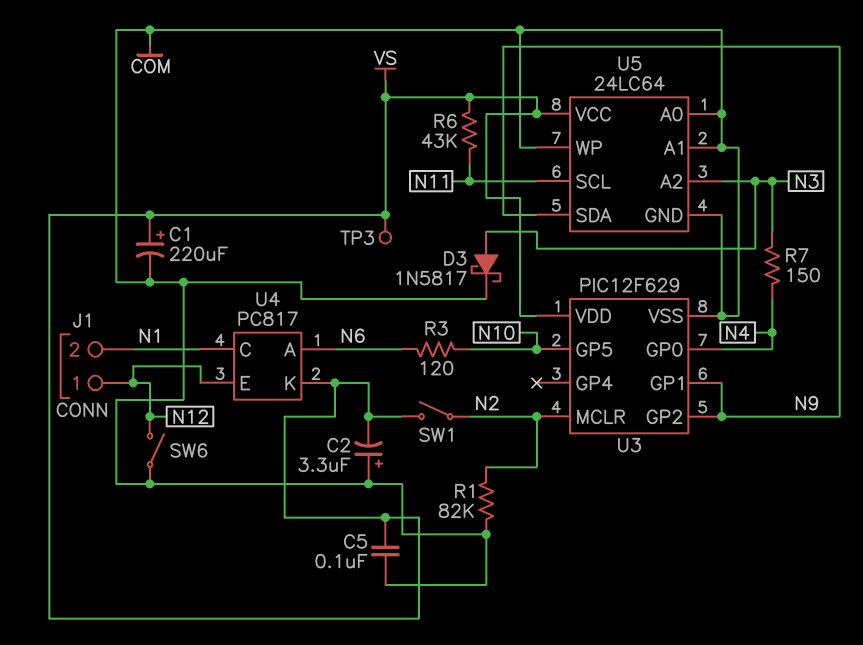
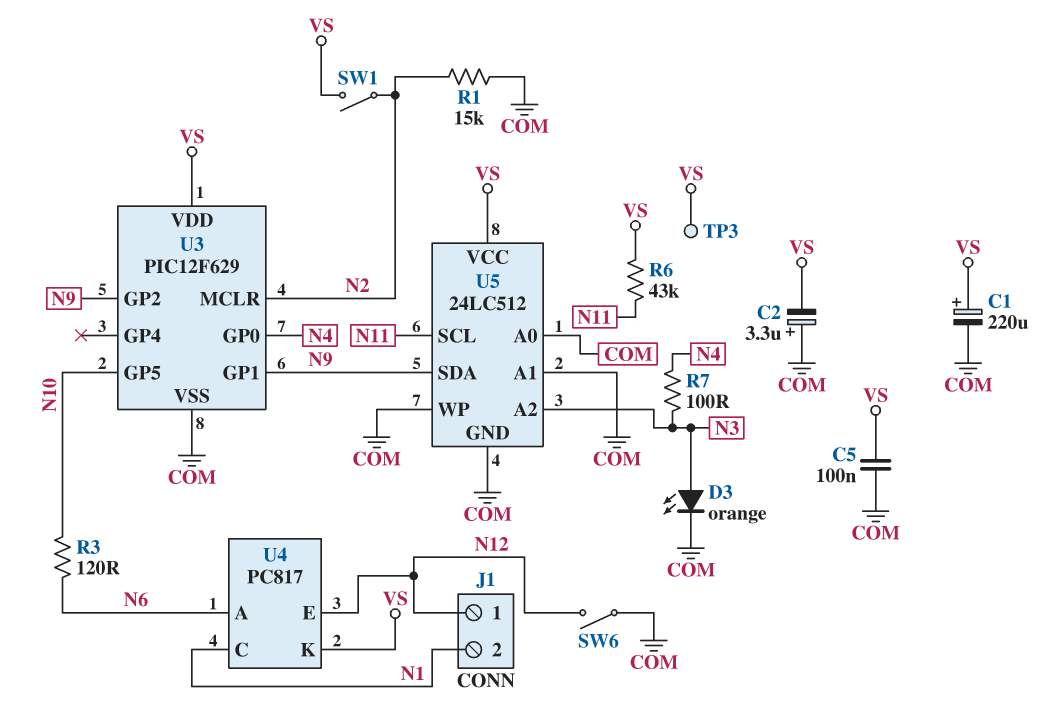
D3: schottky 1N5817 (A N3, K COM) -> LED orange (A N3, K COM)
R1: 82k (COM, N2) -> 15k (COM, N2)
R7: 150 (N3, N4) -> 100 (N3, N4)
U5: 24LC64 -> 24LC512

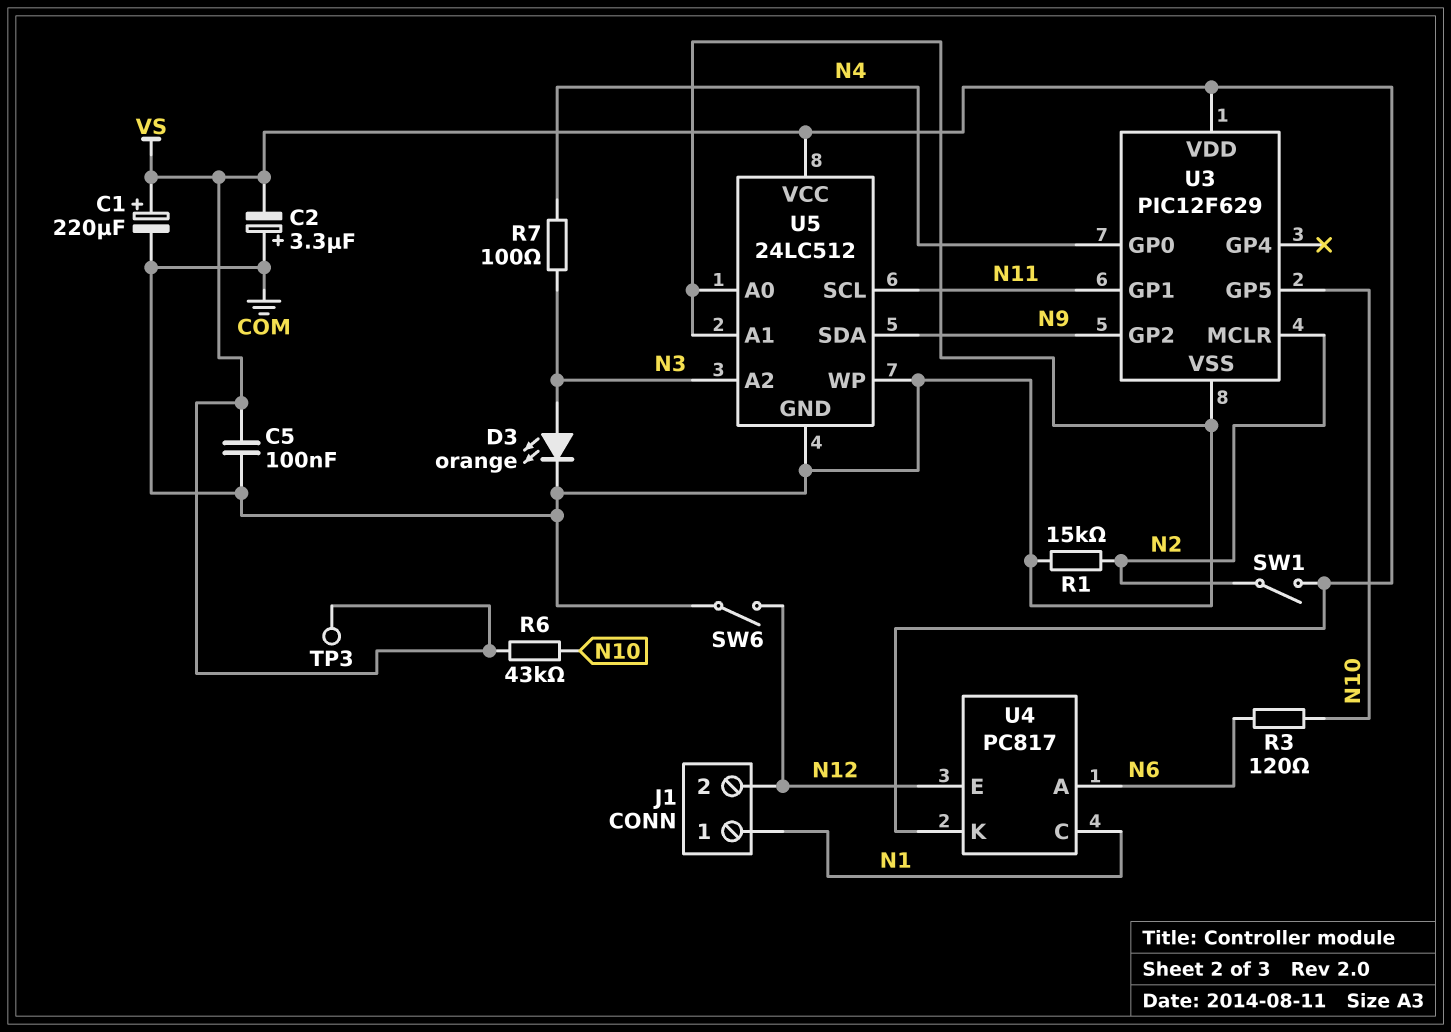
J1 pin 1: N12 -> N1
J1 pin 2: N1 -> N12
R6: 43k (N11, VS) -> 43k (N10, VS)
U3 pin GP1: N9 -> N11

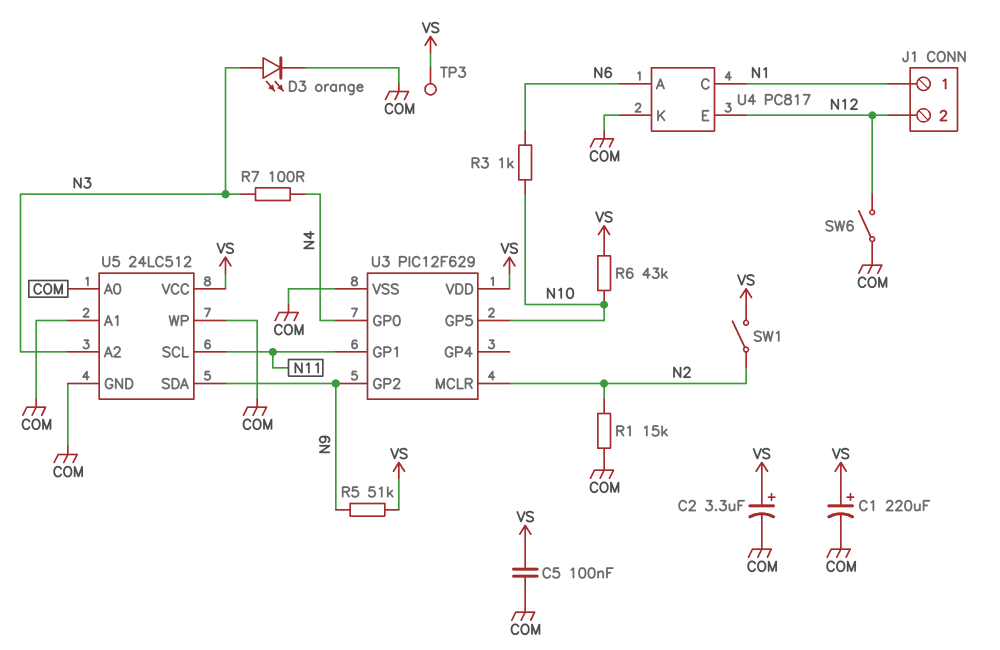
C2: 3.3uF (plus COM, minus VS) -> 3.3uF (plus VS, minus COM)
R3: 120 (N6, N10) -> 1k (N6, N10)
R5: none -> 51k (N9, VS)
U4 pin K: VS -> COM

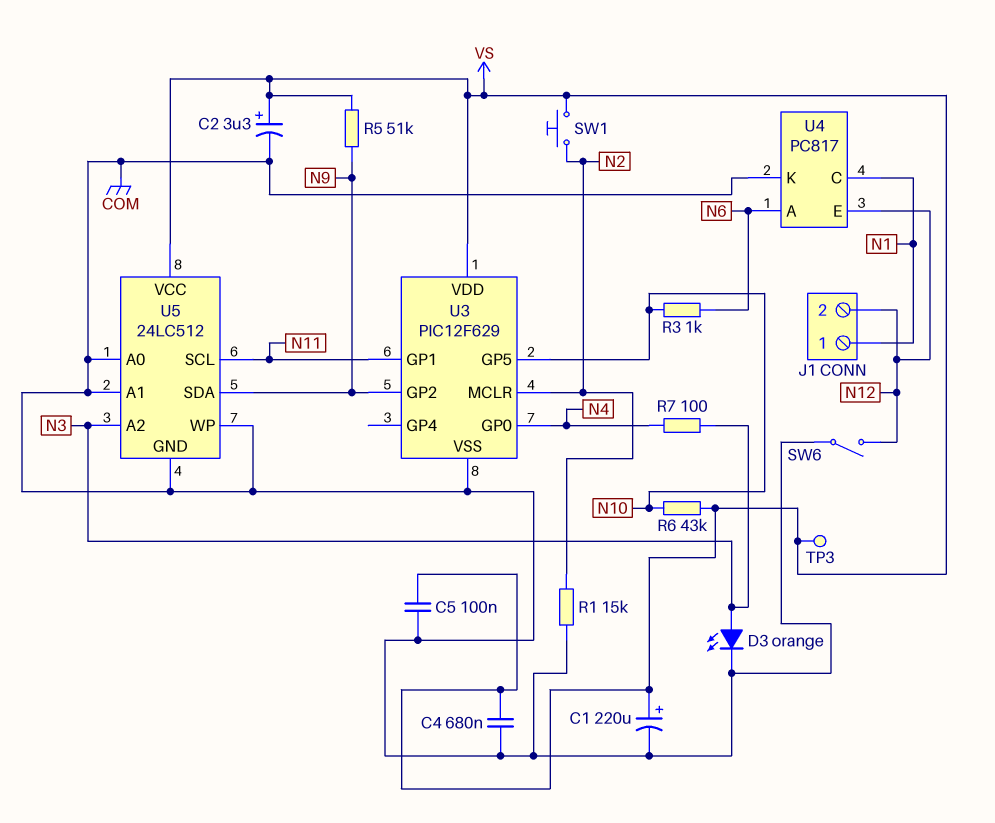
C4: none -> 680nF (COM, VS)
SW1: switch (N2, VS) -> button (N2, VS)

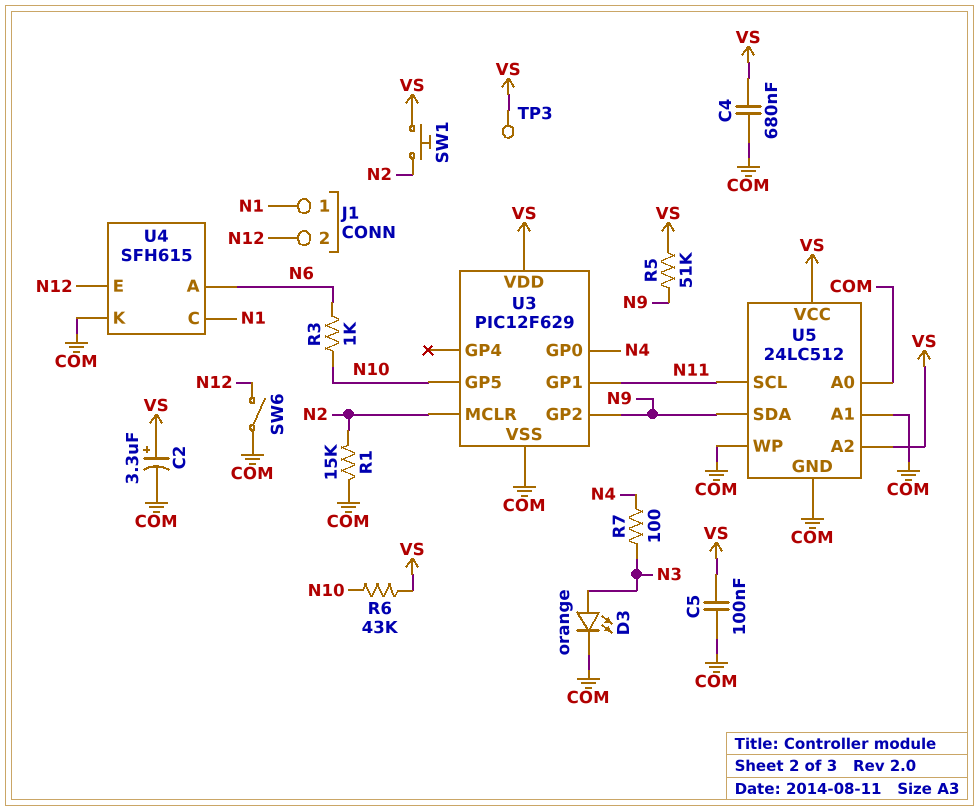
C1: 220uF (plus VS, minus COM) -> none
U4: PC817 -> SFH615
U5 pin A2: N3 -> VS

